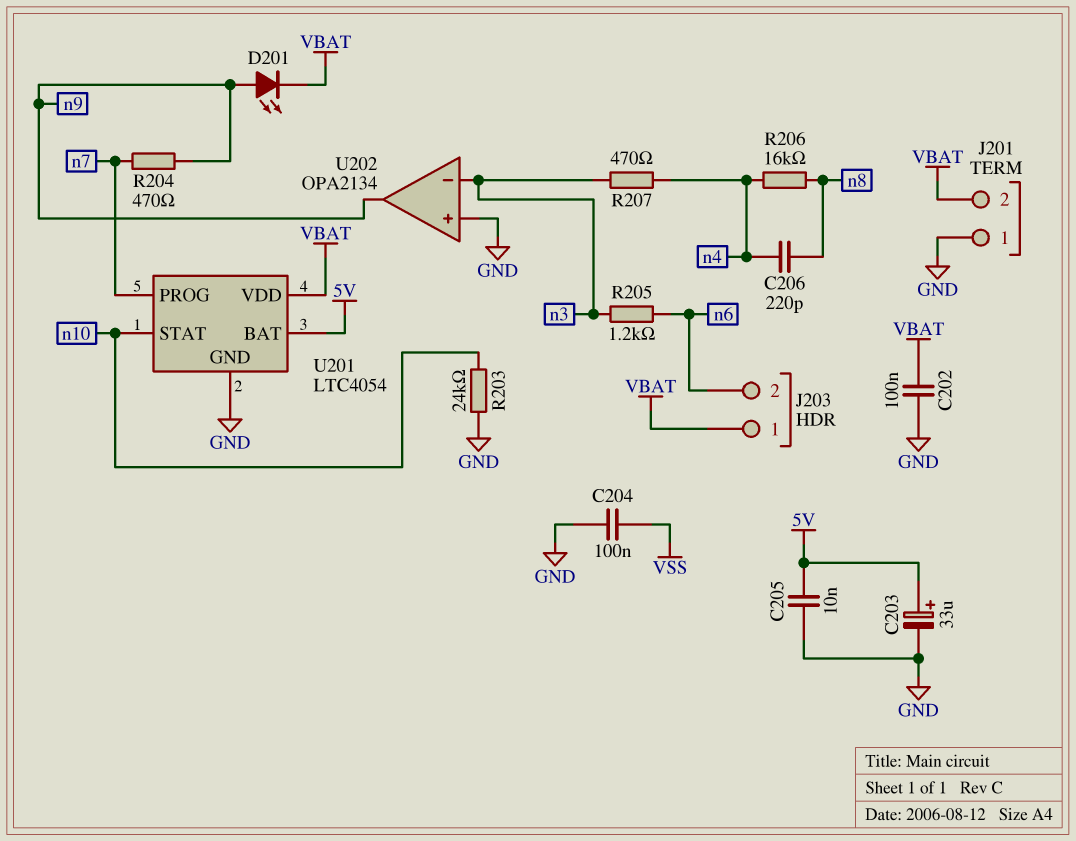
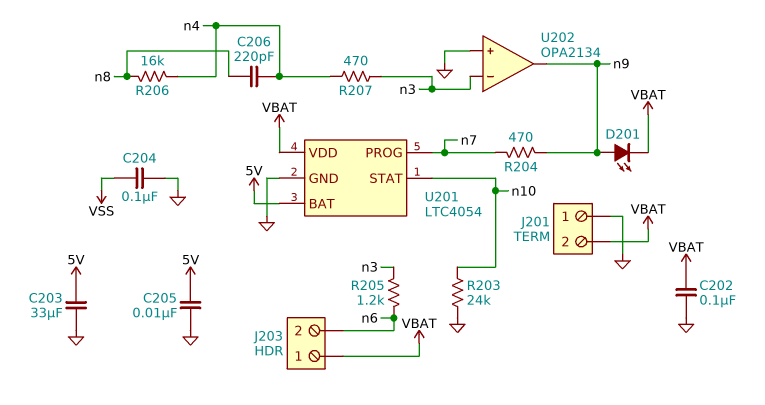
C203: 33uF (plus 5V, minus GND) -> 33uF (5V, GND)

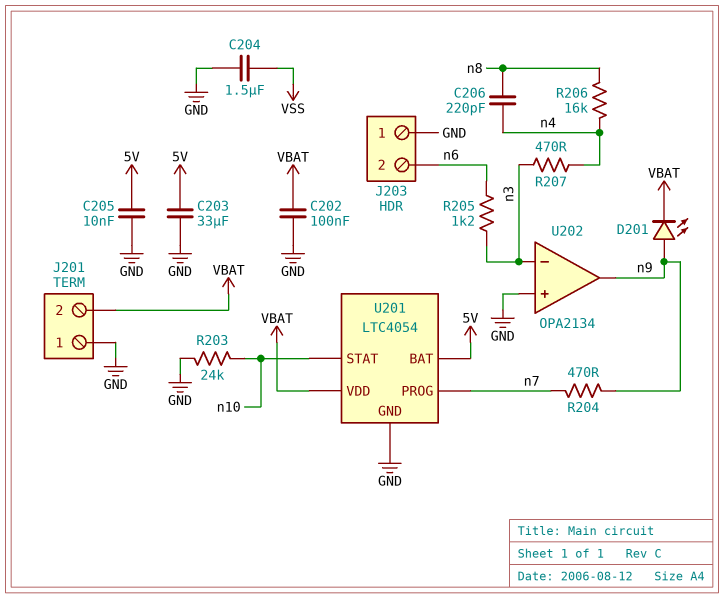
C204: 100nF (GND, VSS) -> 1.5uF (GND, VSS)
J203 pin 1: VBAT -> GND

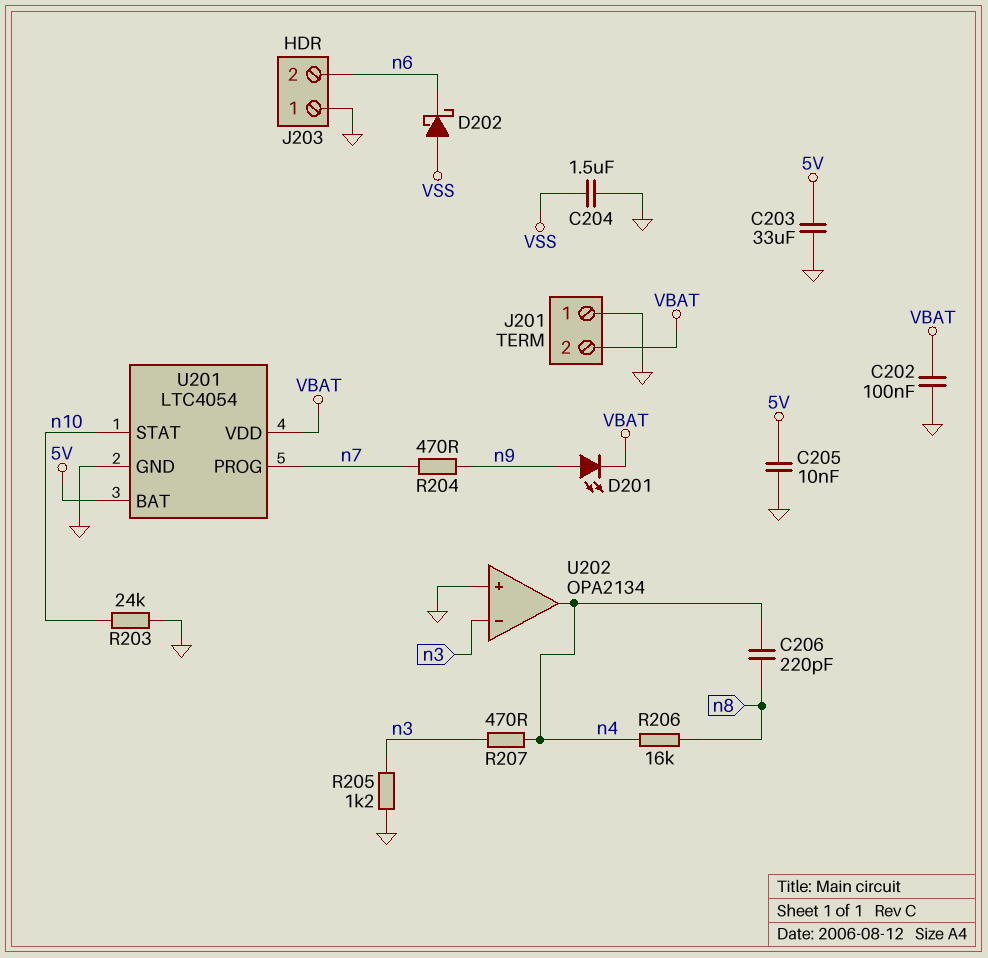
D202: none -> schottky (A VSS, K n6)
R205: 1.2k (n3, n6) -> 1.2k (GND, n3)
U202 pin out: n9 -> n4

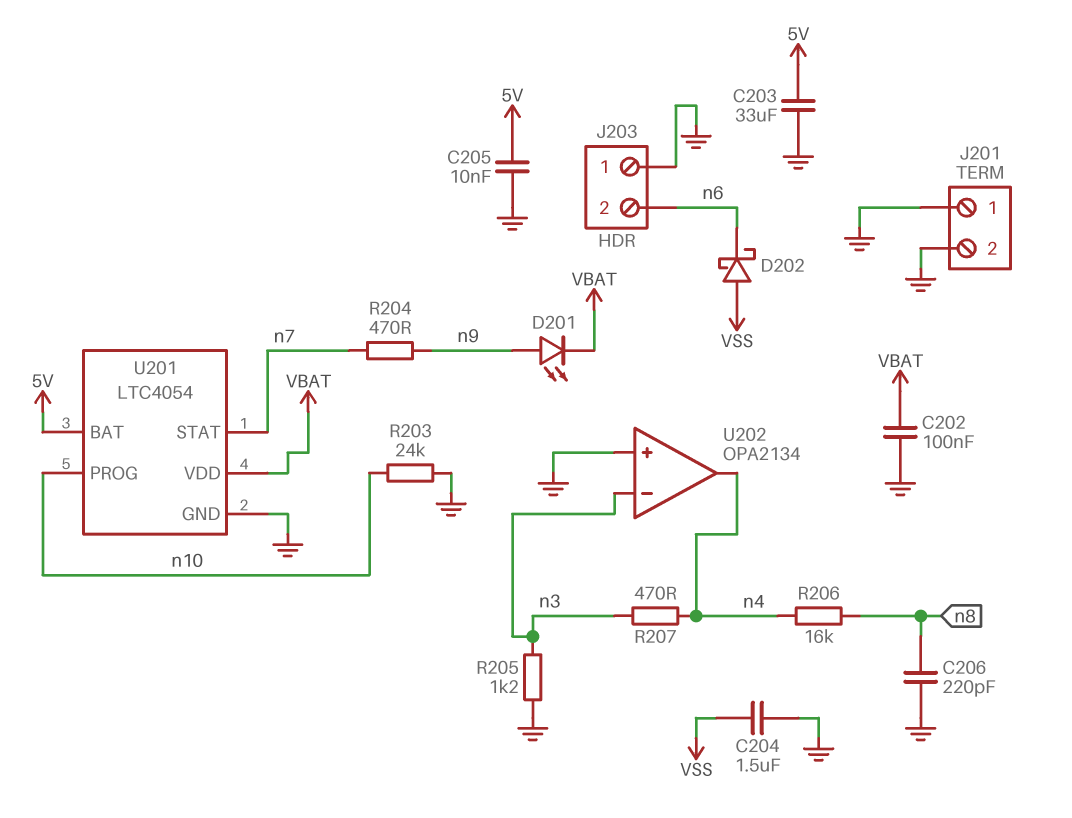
C206: 220pF (n4, n8) -> 220pF (GND, n8)
J201 pin 2: VBAT -> GND
U201 pin PROG: n7 -> n10
U201 pin STAT: n10 -> n7

